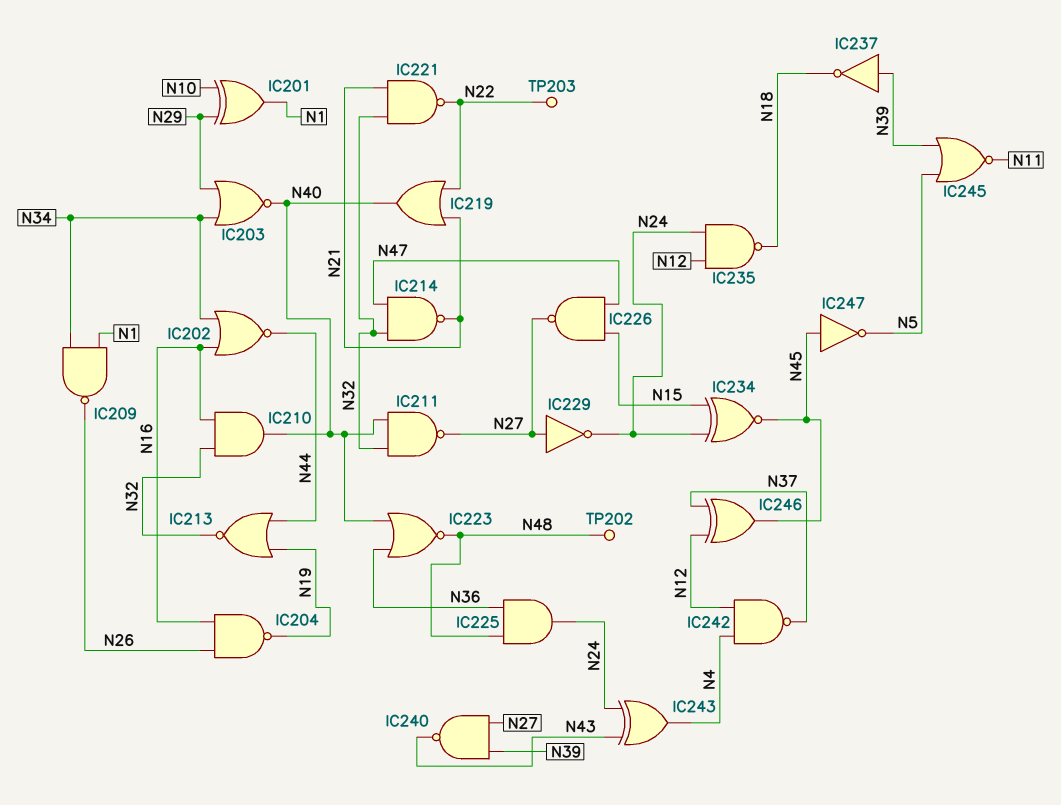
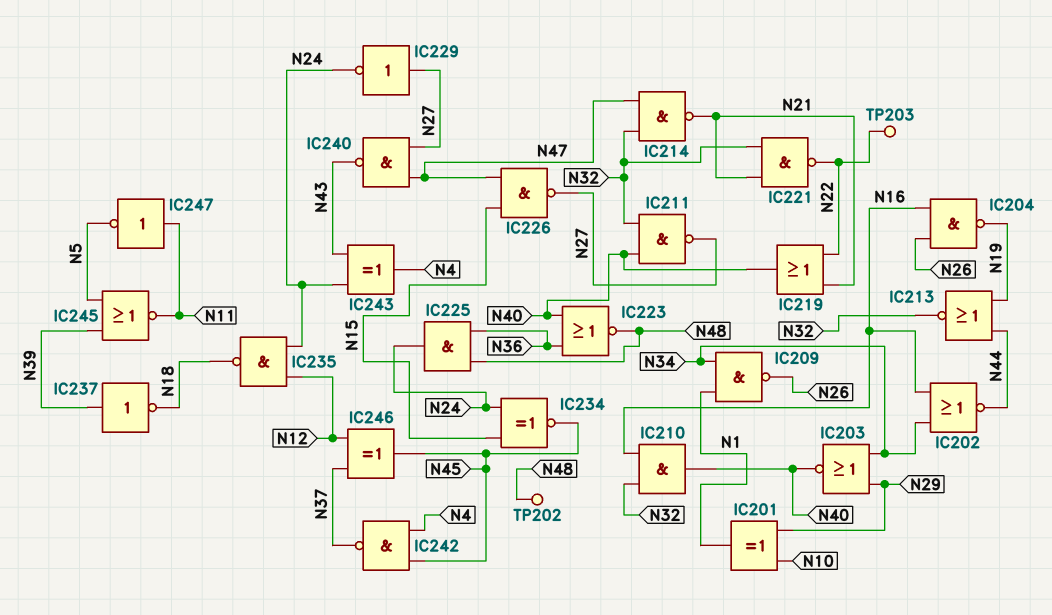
IC240: NAND (in N27, in N39, out N43) -> NAND (in N27, in N47, out N43)
IC242: NAND (in N4, in N12, out N37) -> NAND (in N4, in N45, out N37)
IC247: NOT (in N45, out N5) -> NOT (in N11, out N5)

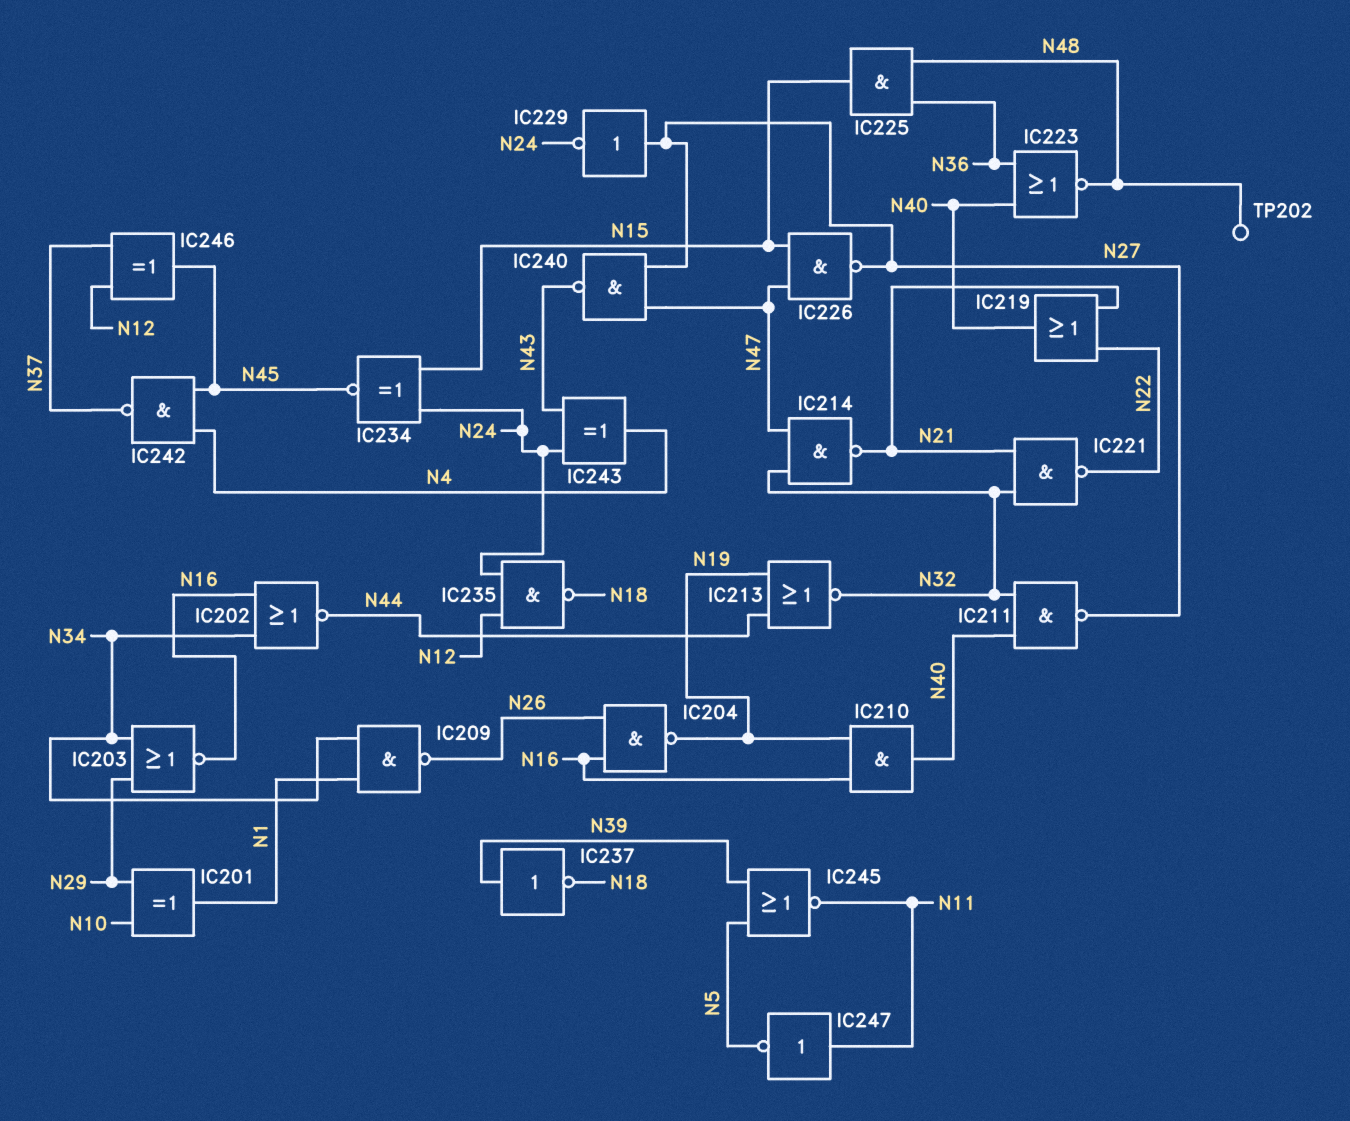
IC203: NOR (in N29, in N34, out N40) -> NOR (in N29, in N34, out N16)
IC210: AND (in N16, in N32, out N40) -> AND (in N16, in N19, out N40)
IC225: AND (in N36, in N48, out N24) -> AND (in N36, in N48, out N15)
TP203: test point (N22) -> none

